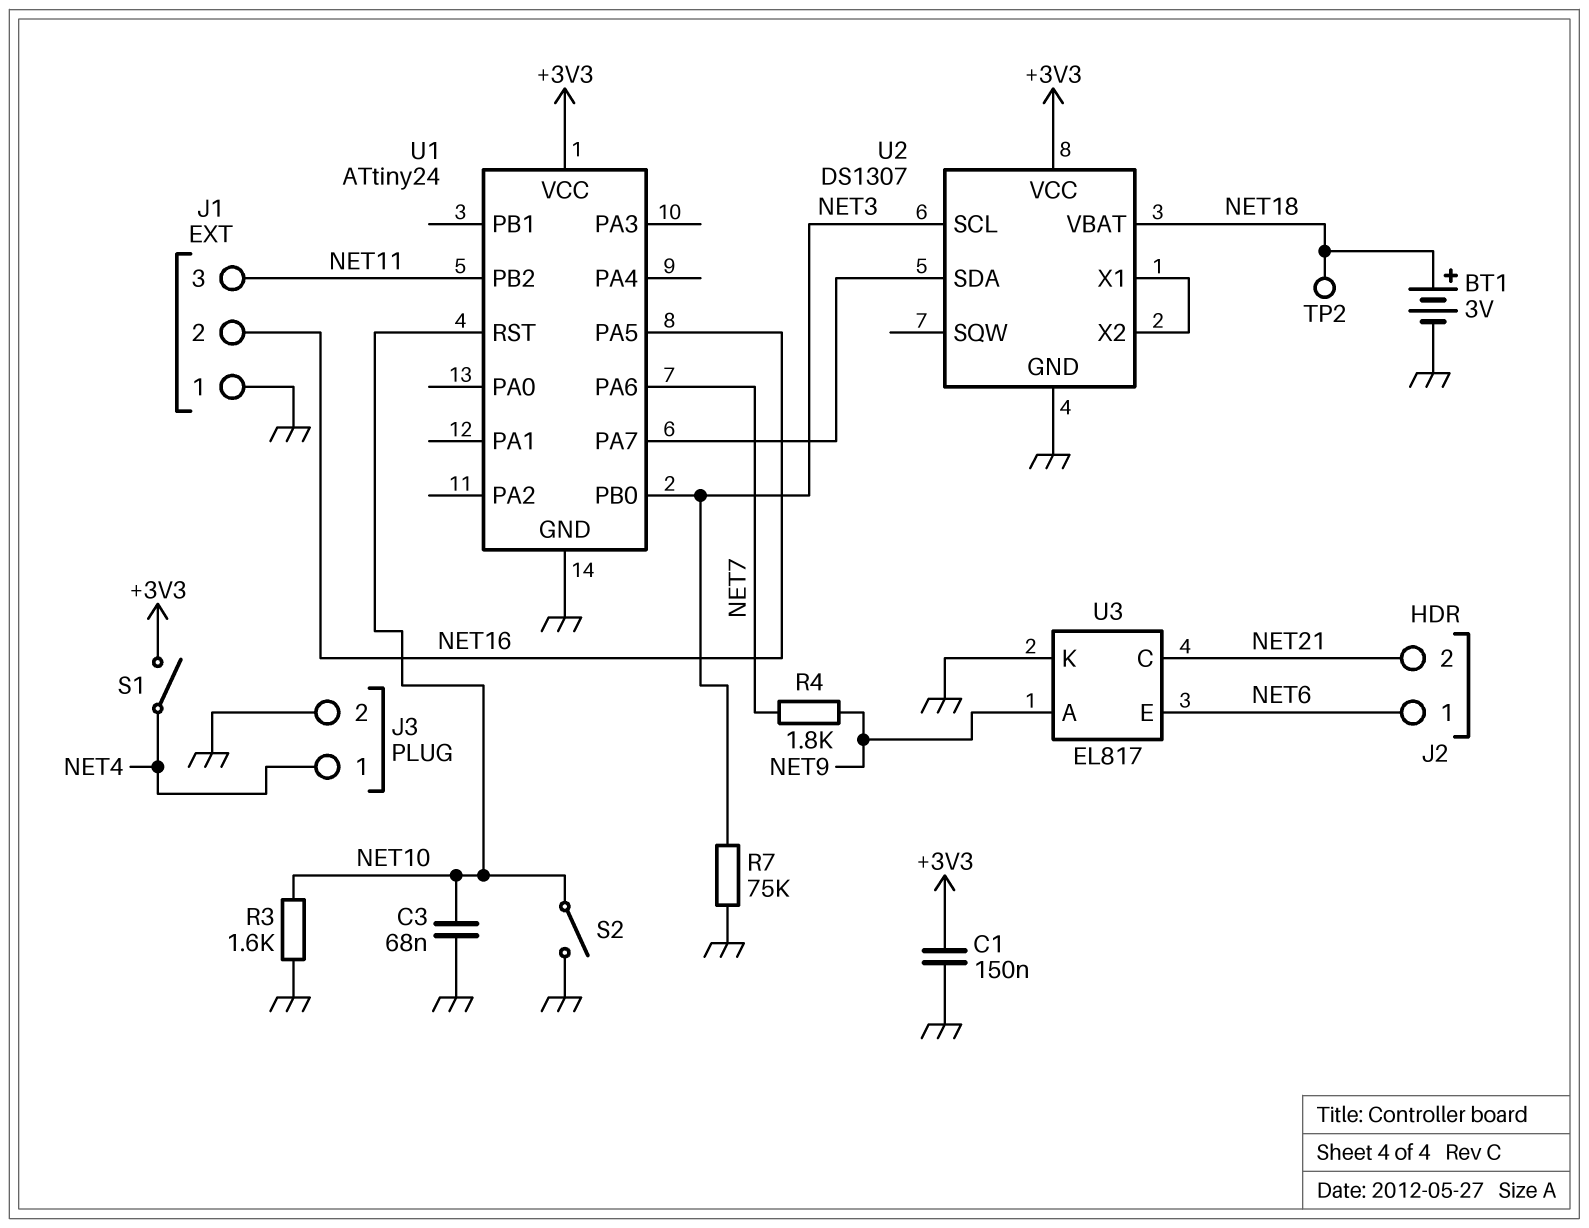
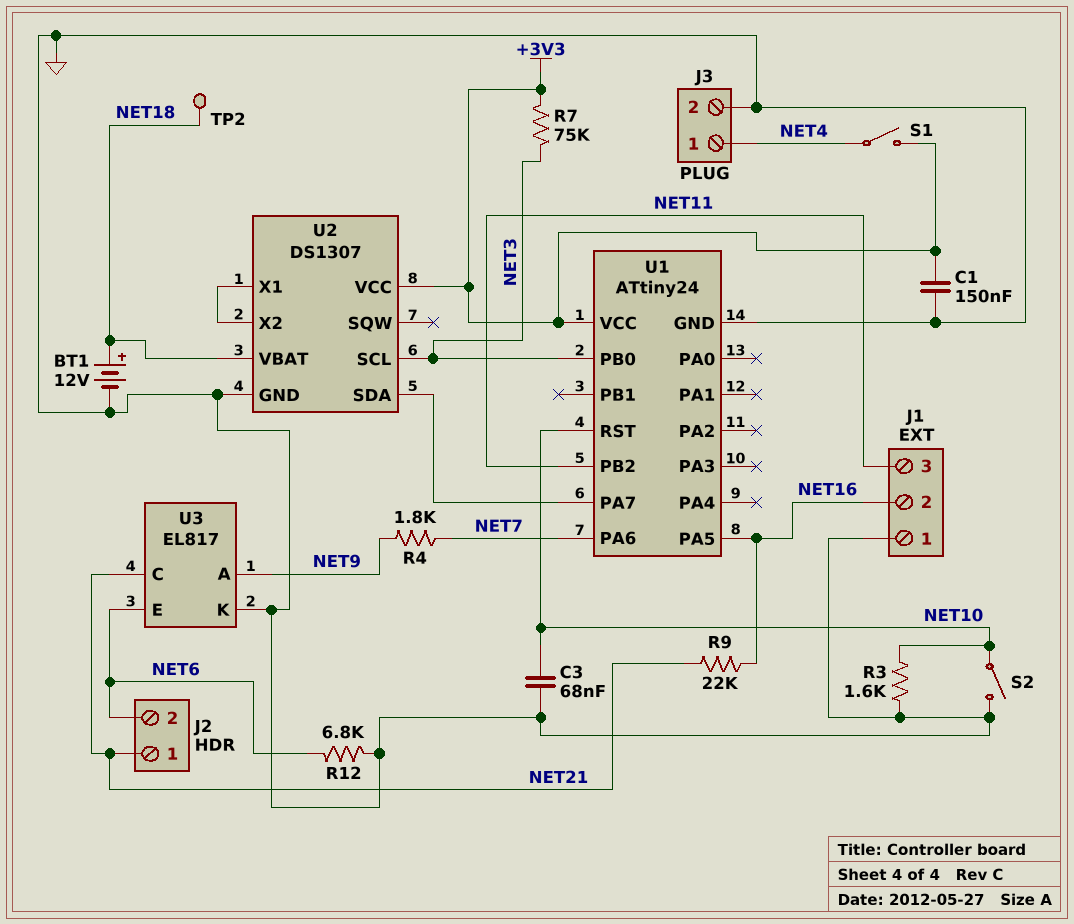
BT1: 3V (plus NET18, minus GND) -> 12V (plus NET18, minus GND)
J2 pin 1: NET6 -> NET21
J2 pin 2: NET21 -> NET6
R7: 75k (GND, NET3) -> 75k (+3V3, NET3)
R9: none -> 22k (NET16, NET21)
R12: none -> 6.8k (GND, NET6)

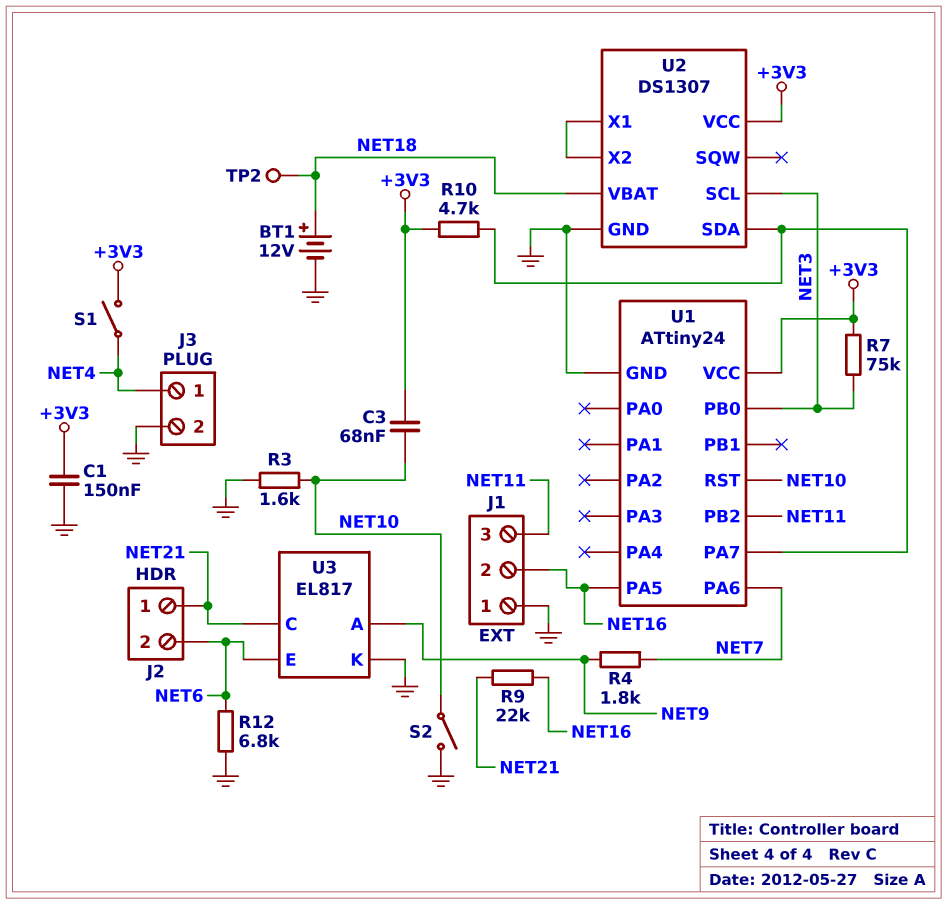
C3: 68nF (GND, NET10) -> 68nF (+3V3, NET10)
R10: none -> 4.7k (+3V3, U1/PA7)

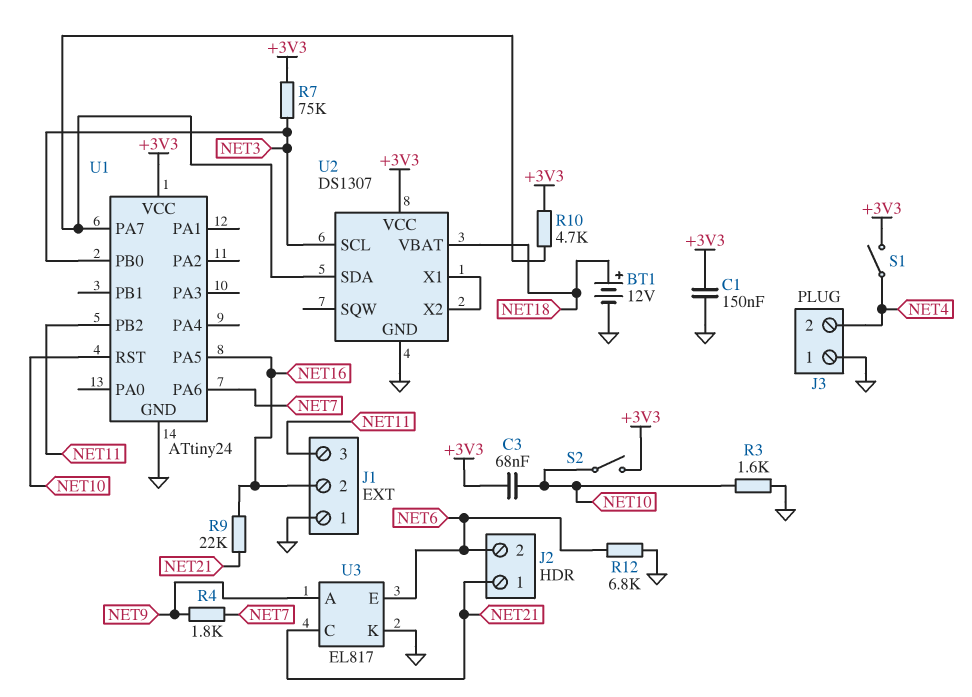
J3 pin 1: NET4 -> GND
J3 pin 2: GND -> NET4
S2: switch (GND, NET10) -> switch (+3V3, NET10)
TP2: test point (NET18) -> none

